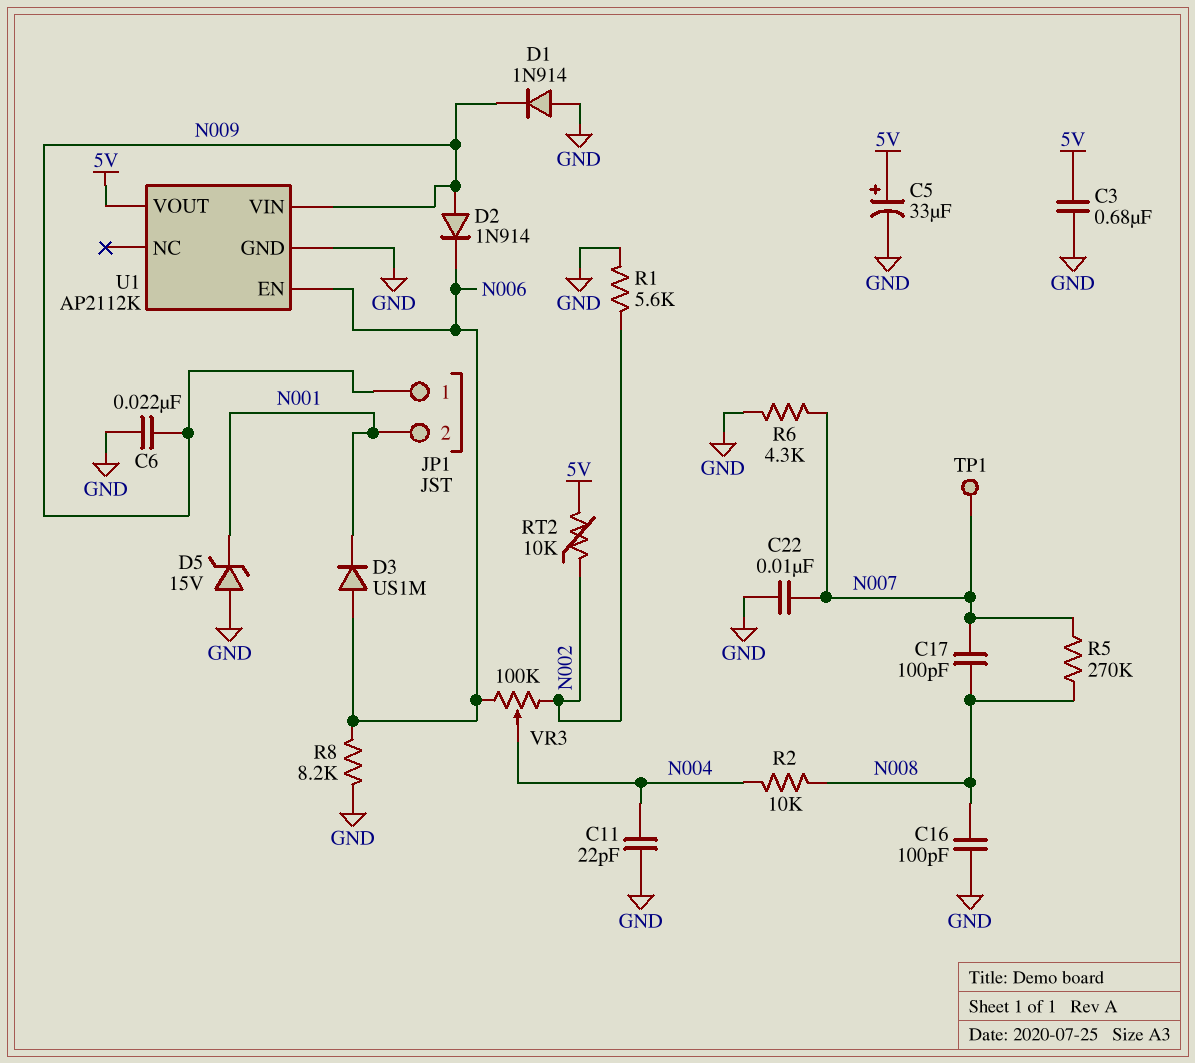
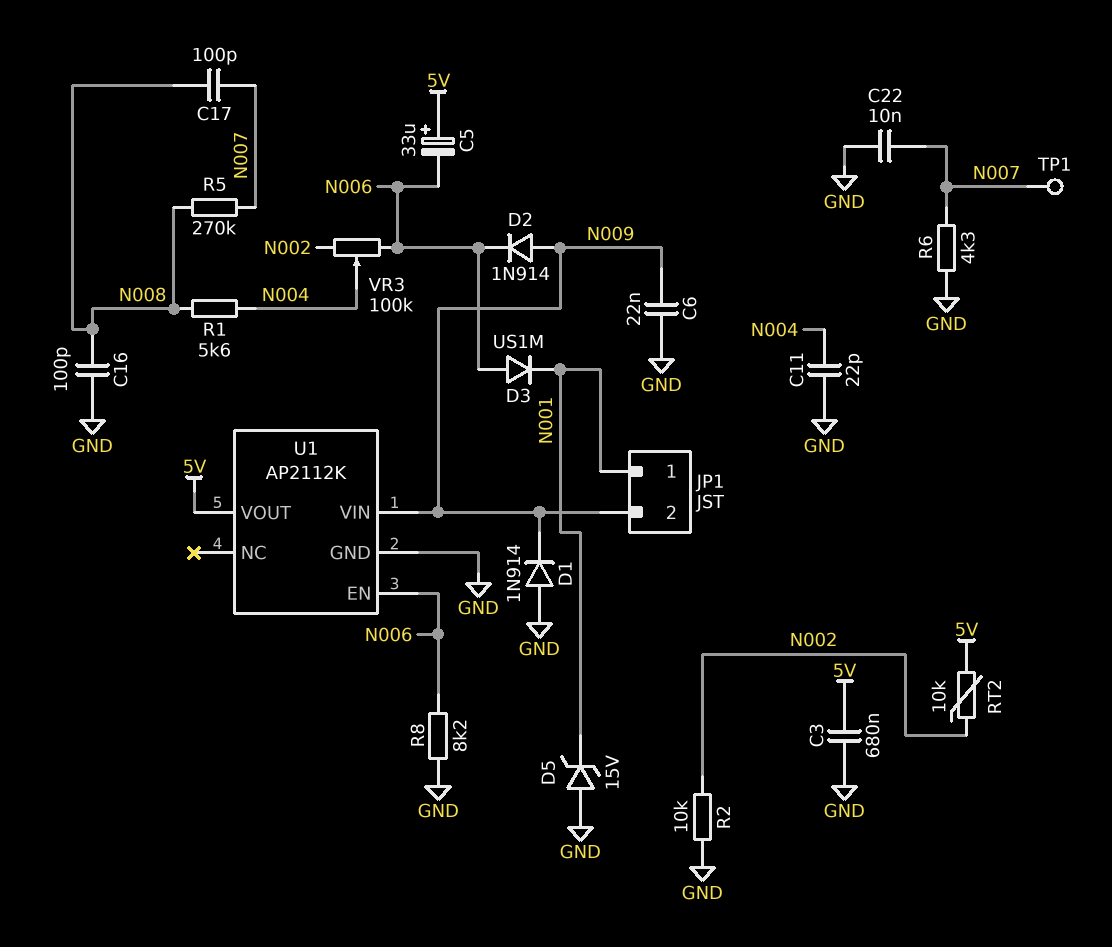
C5: 33uF (plus 5V, minus GND) -> 33uF (plus 5V, minus N006)
JP1 pin 1: N009 -> N001
JP1 pin 2: N001 -> N009
R1: 5.6k (GND, N002) -> 5.6k (N004, N008)
R2: 10k (N004, N008) -> 10k (GND, N002)

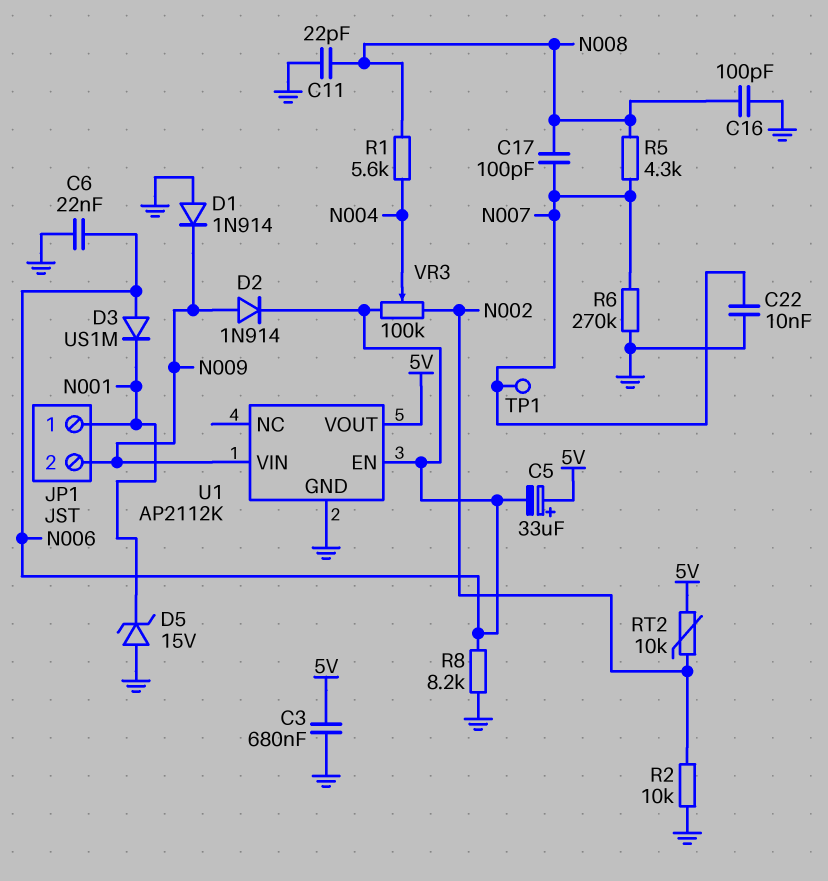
C6: 22nF (GND, N009) -> 22nF (GND, N006)
C11: 22pF (GND, N004) -> 22pF (GND, N008)
R5: 270k (N007, N008) -> 4.3k (N007, N008)
R6: 4.3k (GND, N007) -> 270k (GND, N007)

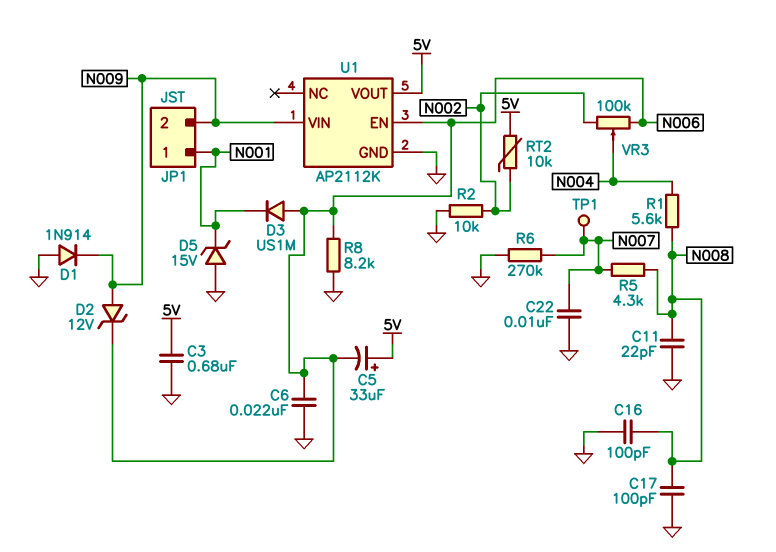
C17: 100pF (N007, N008) -> 100pF (GND, N008)
D2: diode 1N914 (A N009, K N006) -> zener 12V (A N009, K N006)

